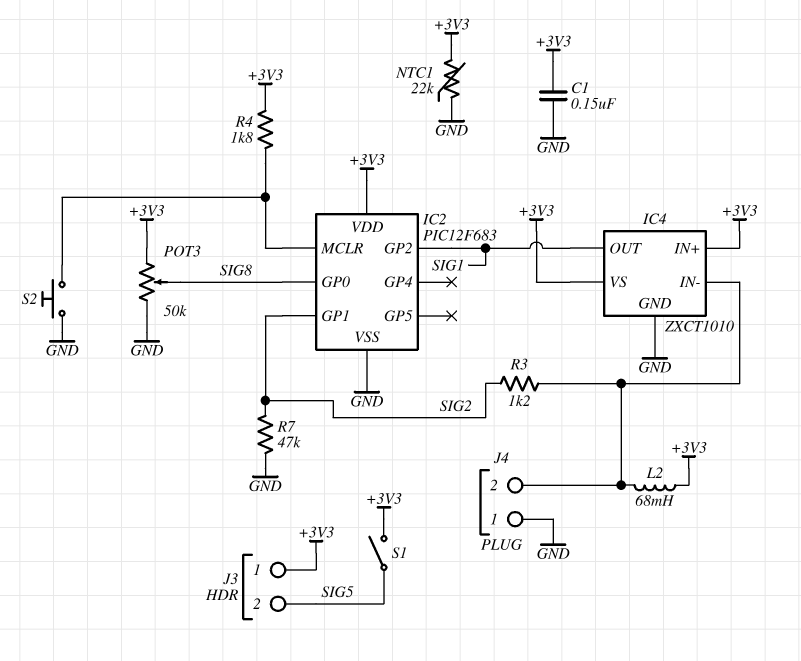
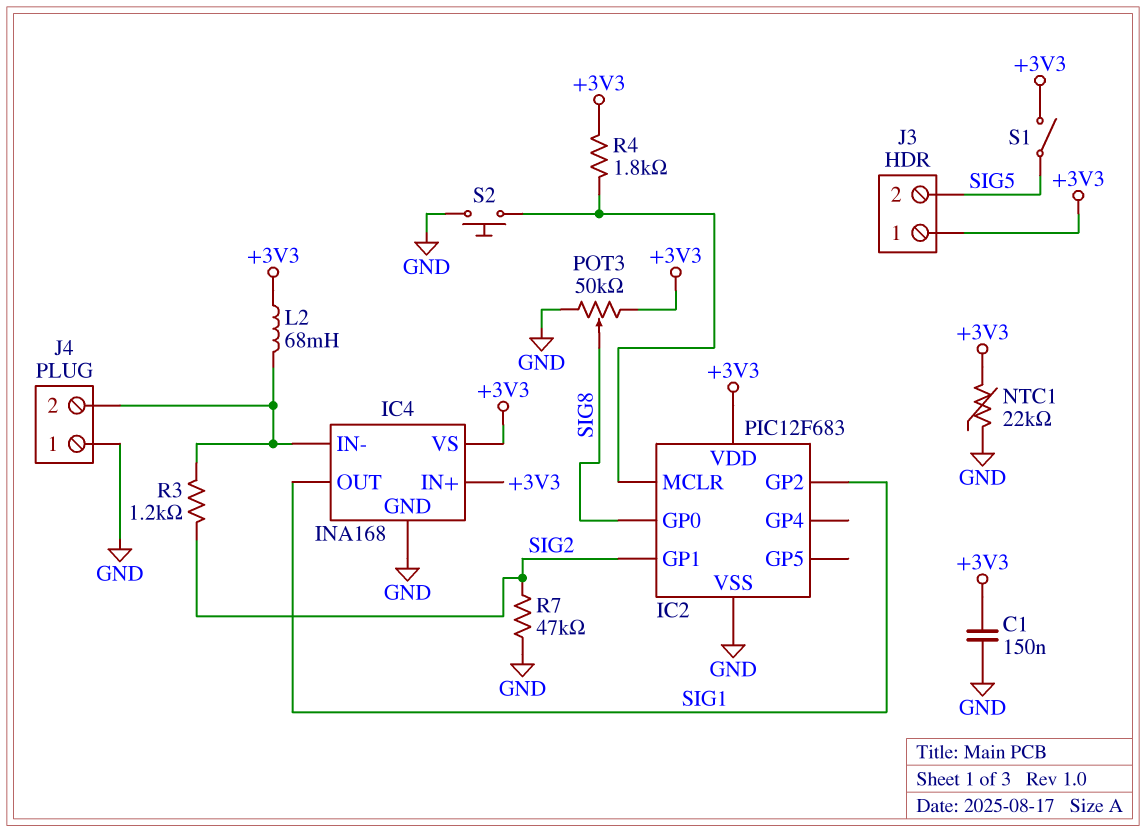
IC4: ZXCT1010 -> INA168

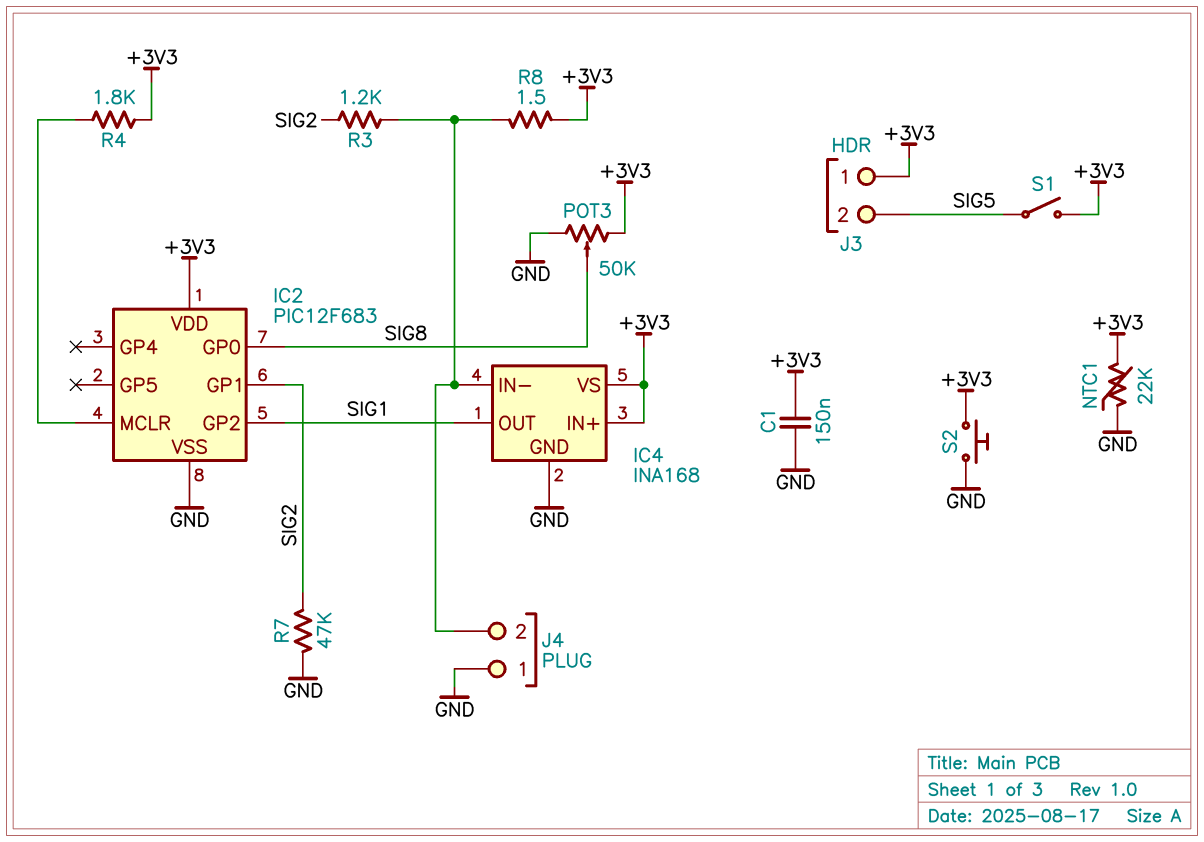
L2: 68mH (+3V3, IC4/IN-) -> none
R8: none -> 1.5 (+3V3, IC4/IN-)
S2: button (GND, IC2/MCLR) -> button (+3V3, GND)

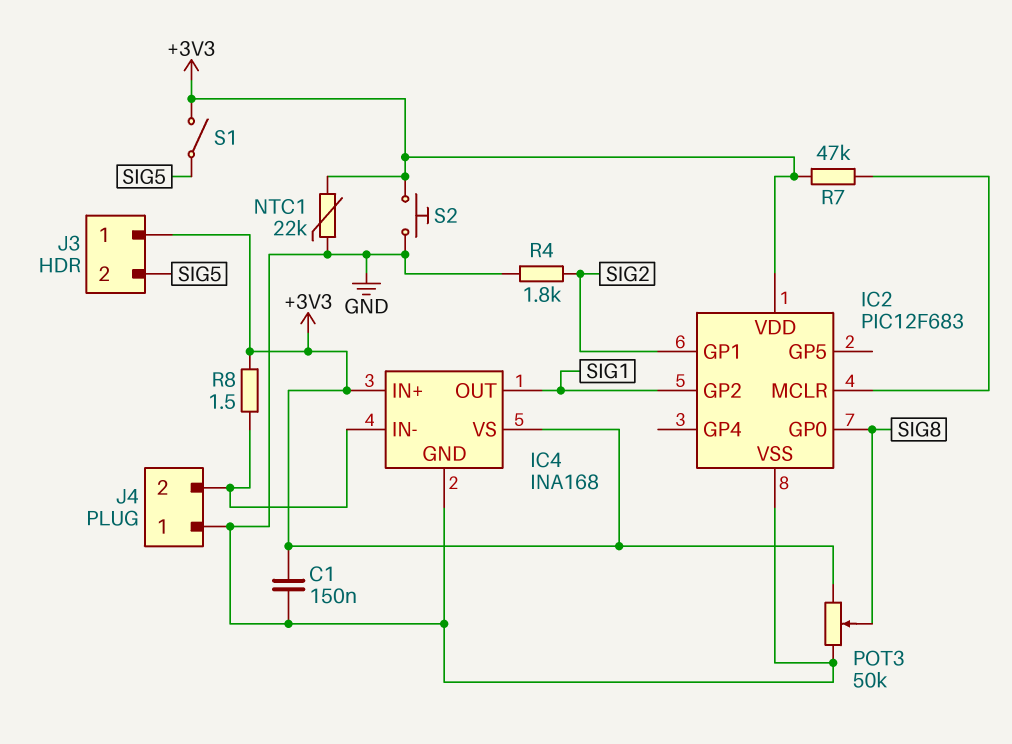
R3: 1.2k (IC4/IN-, SIG2) -> none
R4: 1.8k (+3V3, IC2/MCLR) -> 1.8k (GND, SIG2)
R7: 47k (GND, SIG2) -> 47k (+3V3, IC2/MCLR)

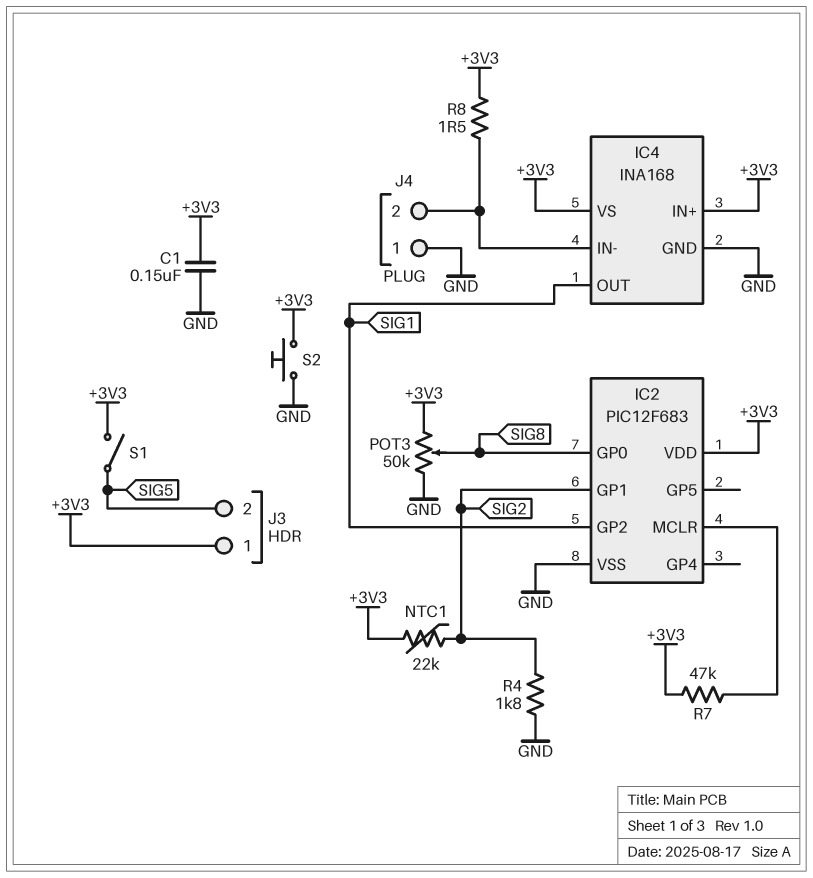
NTC1: 22k (+3V3, GND) -> 22k (+3V3, SIG2)

